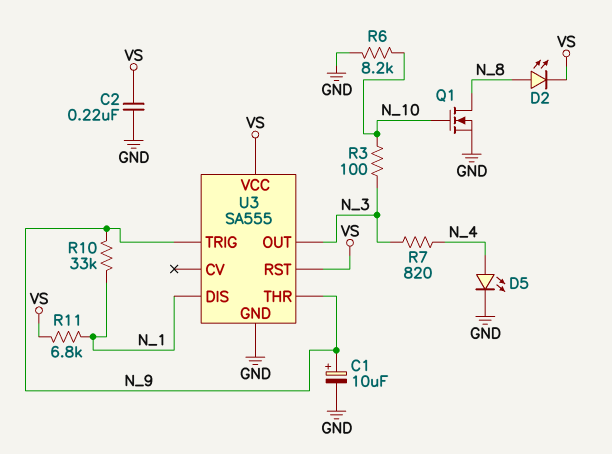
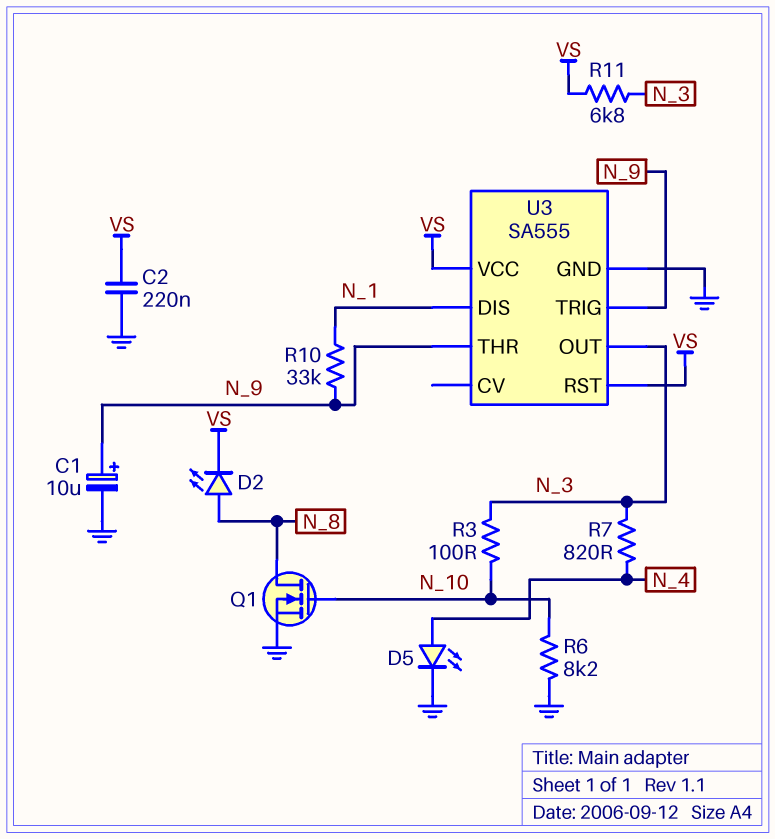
R11: 6.8k (N_1, VS) -> 6.8k (N_3, VS)

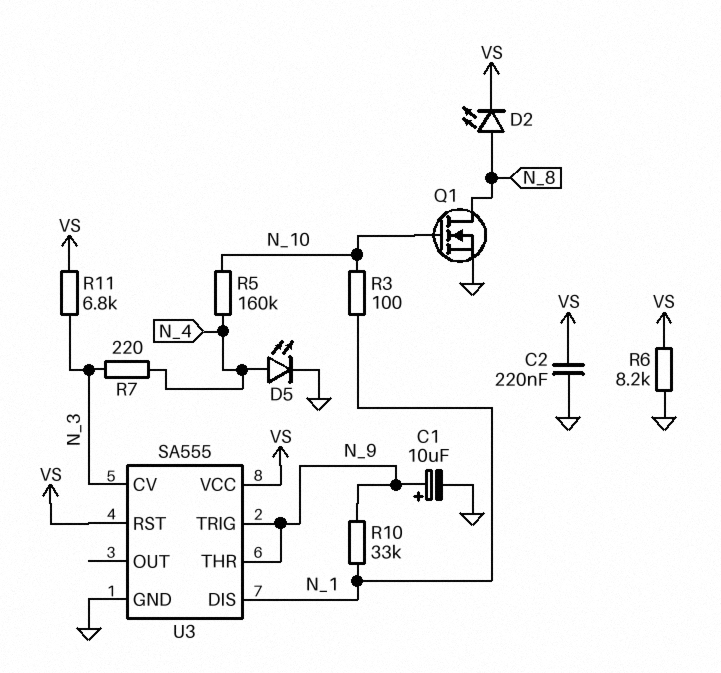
R3: 100 (N_3, N_10) -> 100 (N_1, N_10)
R5: none -> 160k (N_4, N_10)
R6: 8.2k (GND, N_10) -> 8.2k (GND, VS)
R7: 820 (N_3, N_4) -> 220 (N_3, N_4)
U3 pin CV: none -> N_3
U3 pin OUT: N_3 -> none

